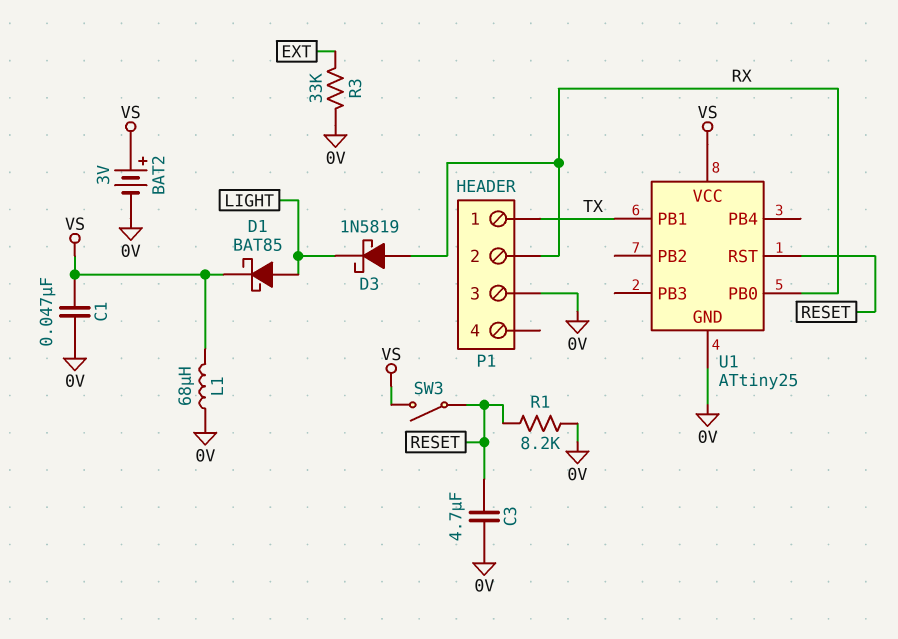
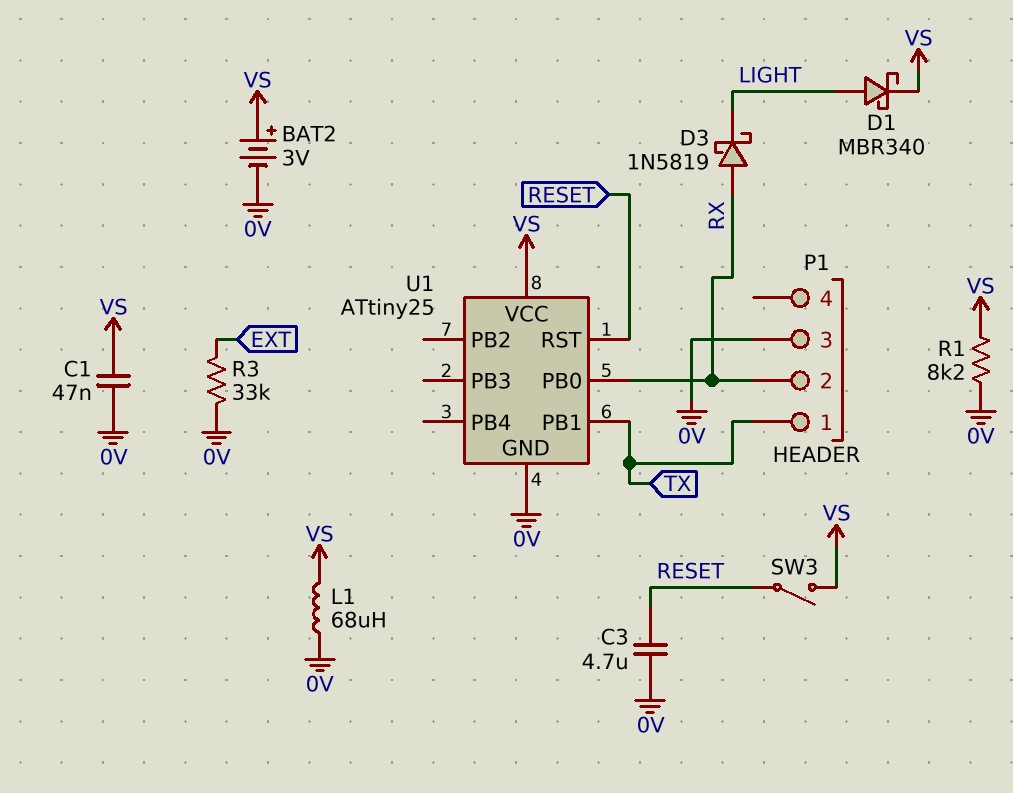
D1: schottky BAT85 (A LIGHT, K VS) -> schottky MBR340 (A LIGHT, K VS)
R1: 8.2k (0V, RESET) -> 8.2k (0V, VS)

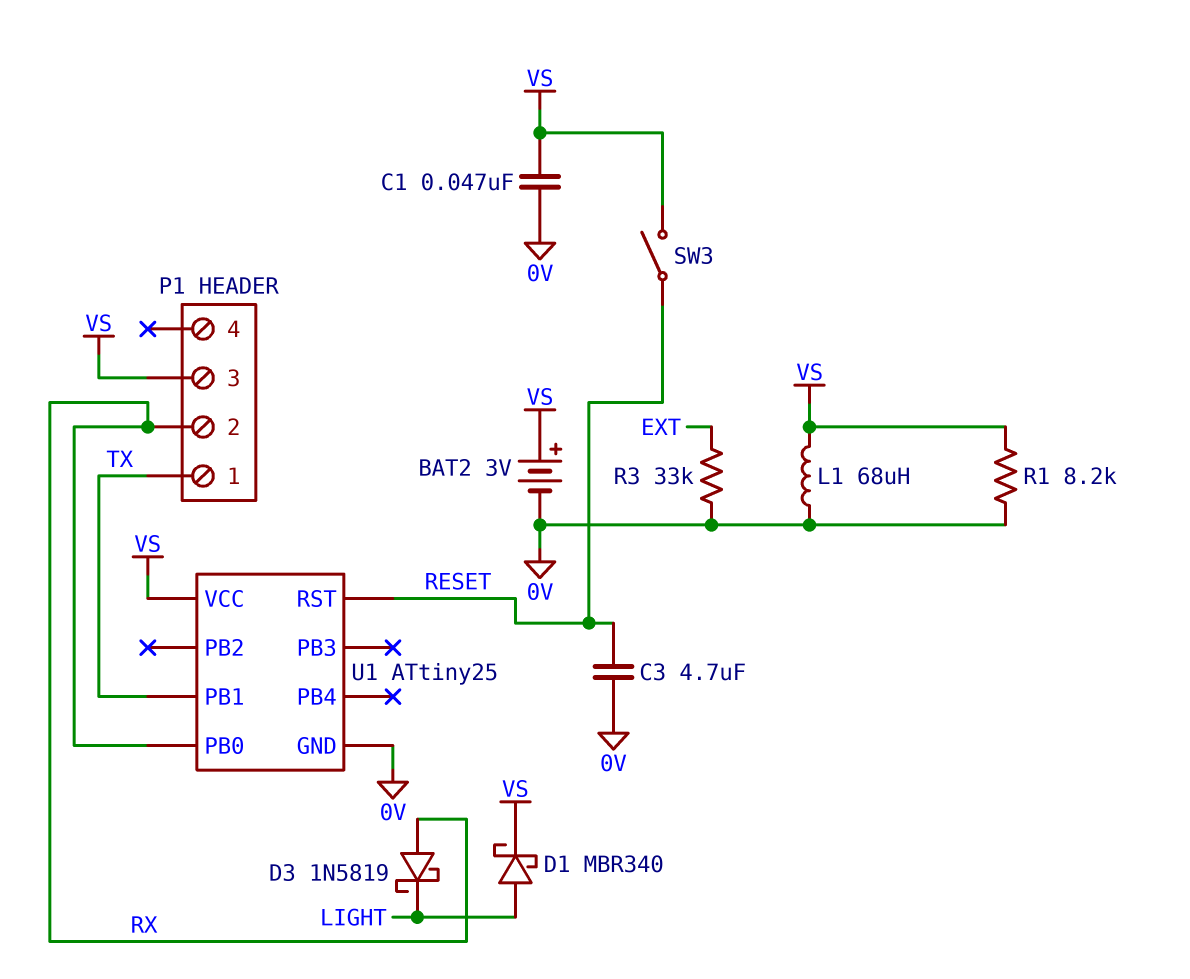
P1 pin 3: 0V -> VS

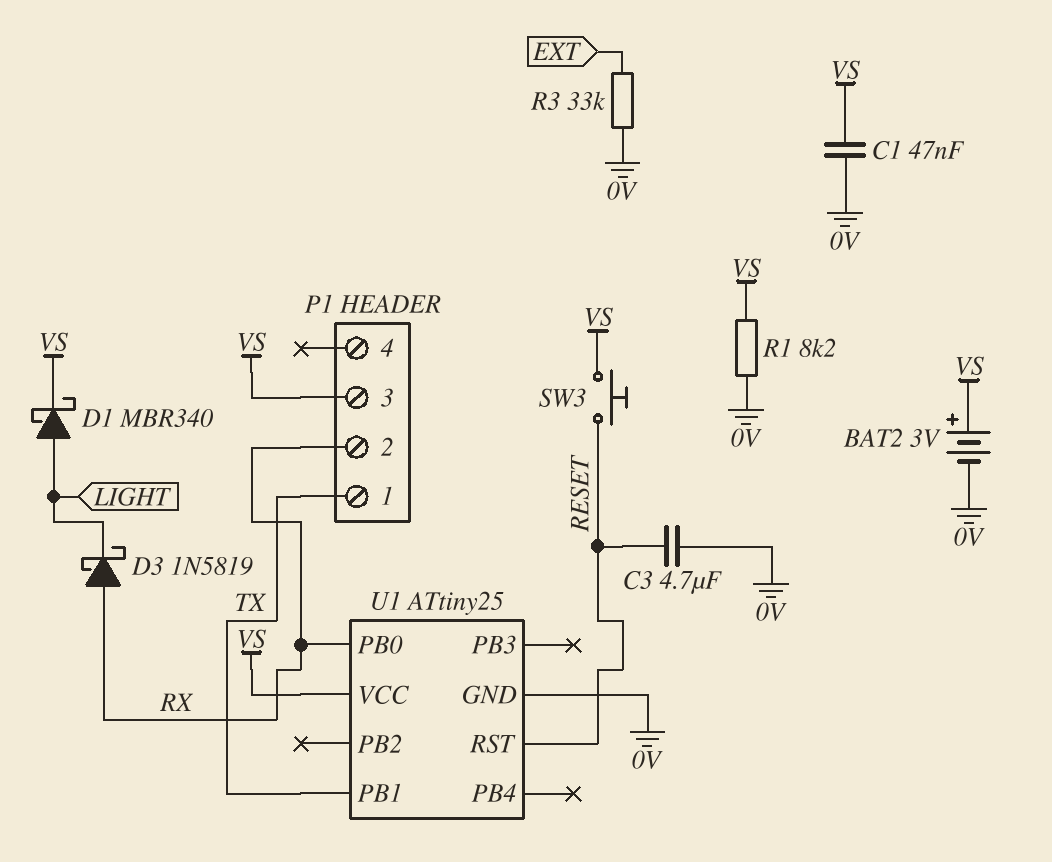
L1: 68uH (0V, VS) -> none
SW3: switch (RESET, VS) -> button (RESET, VS)

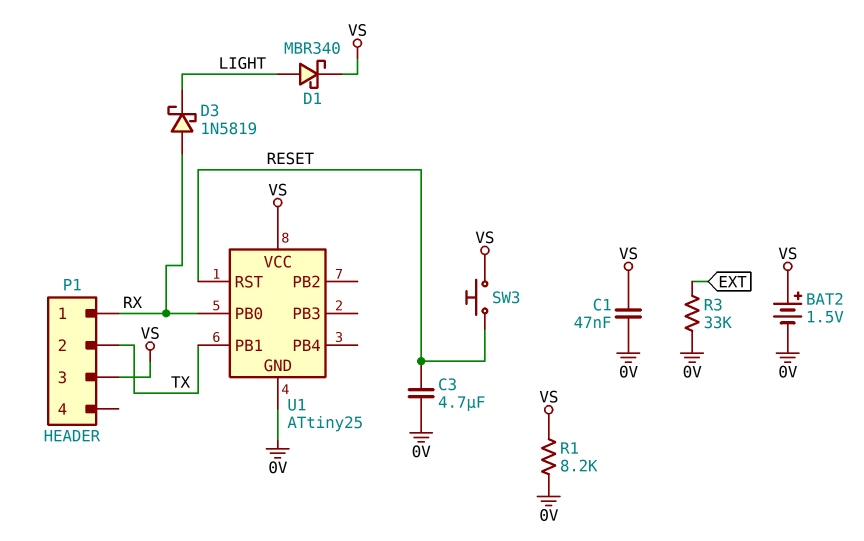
BAT2: 3V (plus VS, minus 0V) -> 1.5V (plus VS, minus 0V)
P1 pin 1: TX -> RX
P1 pin 2: RX -> TX

